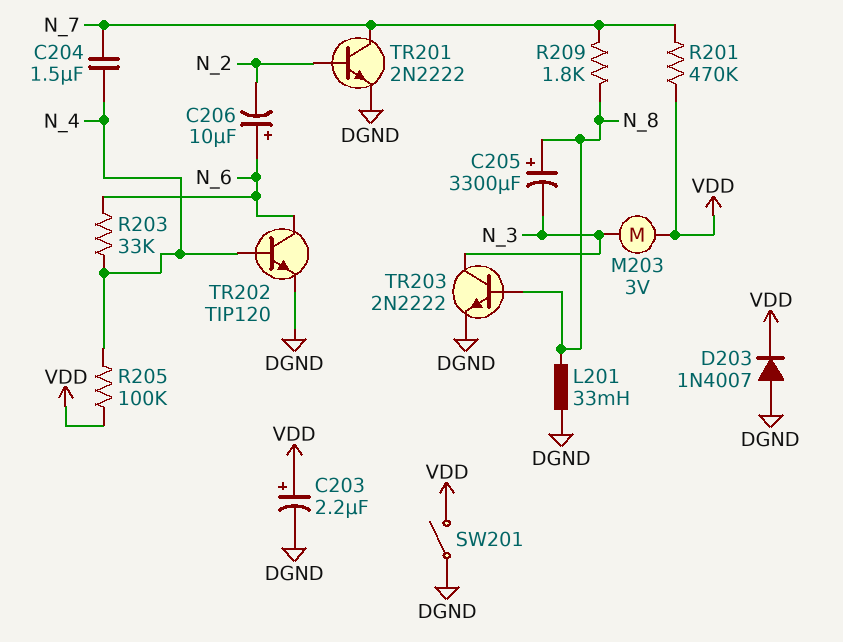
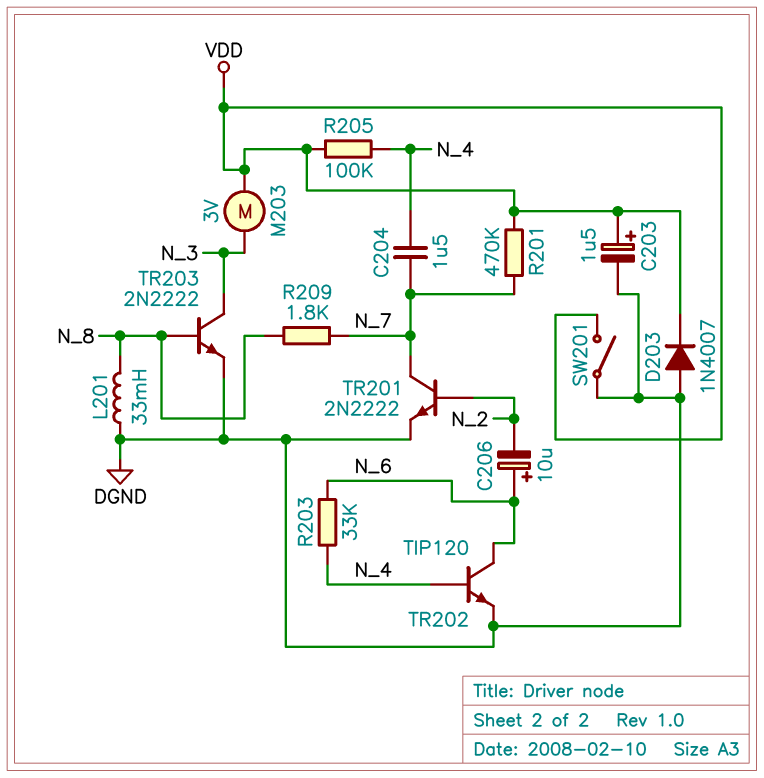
C203: 2.2uF (plus VDD, minus DGND) -> 1.5uF (plus VDD, minus DGND)
C205: 3300uF (plus N_8, minus N_3) -> none

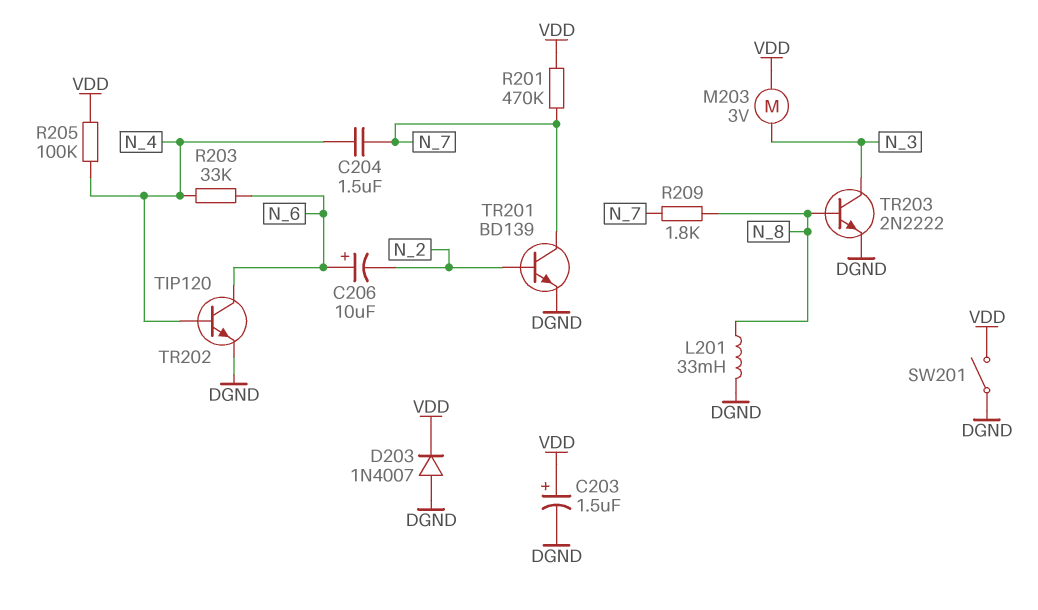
TR201: NPN 2N2222 (B N_2, C N_7, E DGND) -> NPN BD139 (B N_2, C N_7, E DGND)

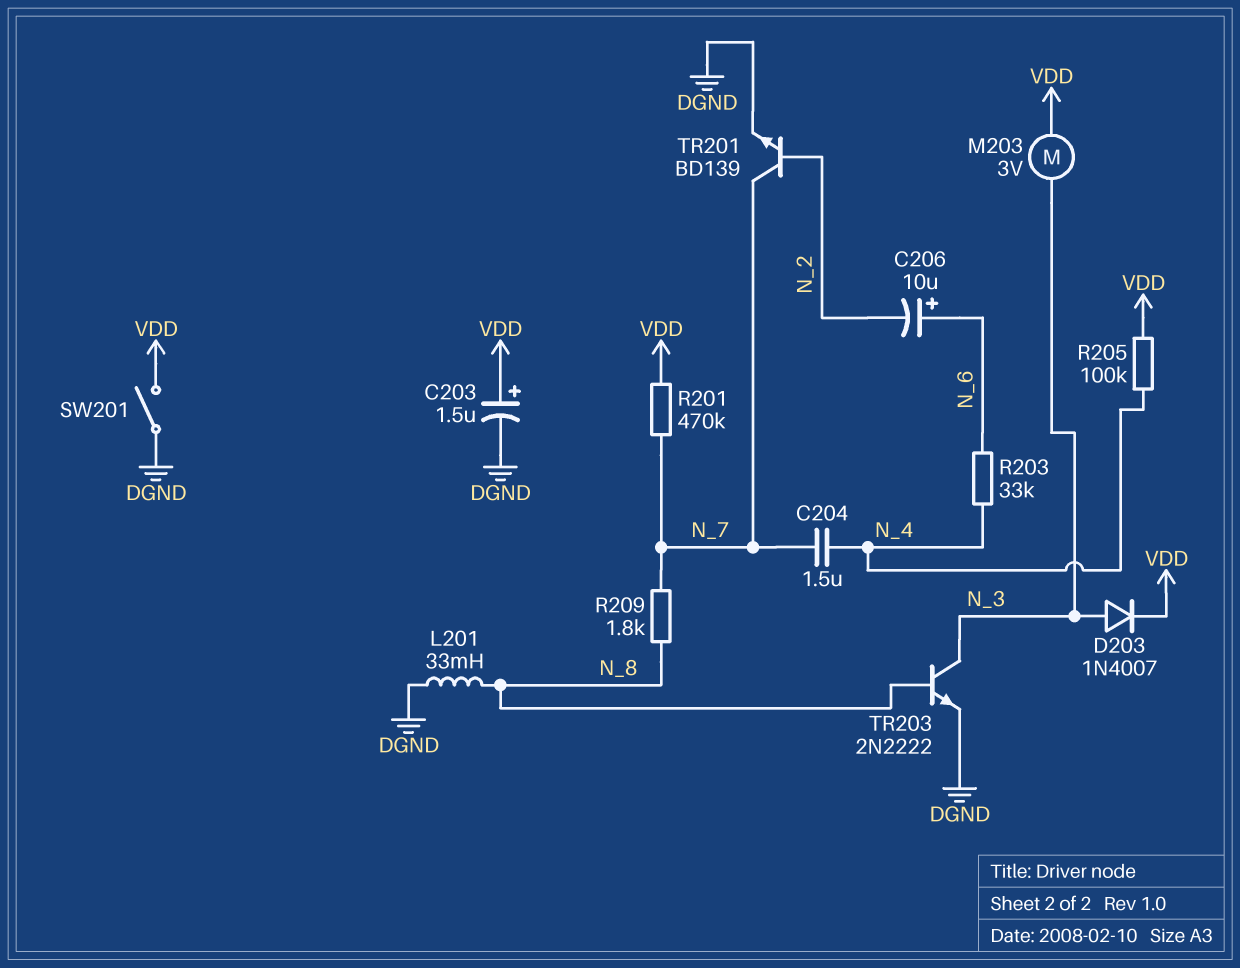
D203: diode 1N4007 (A DGND, K VDD) -> diode 1N4007 (A N_3, K VDD)
TR202: NPN TIP120 (B N_4, C N_6, E DGND) -> none

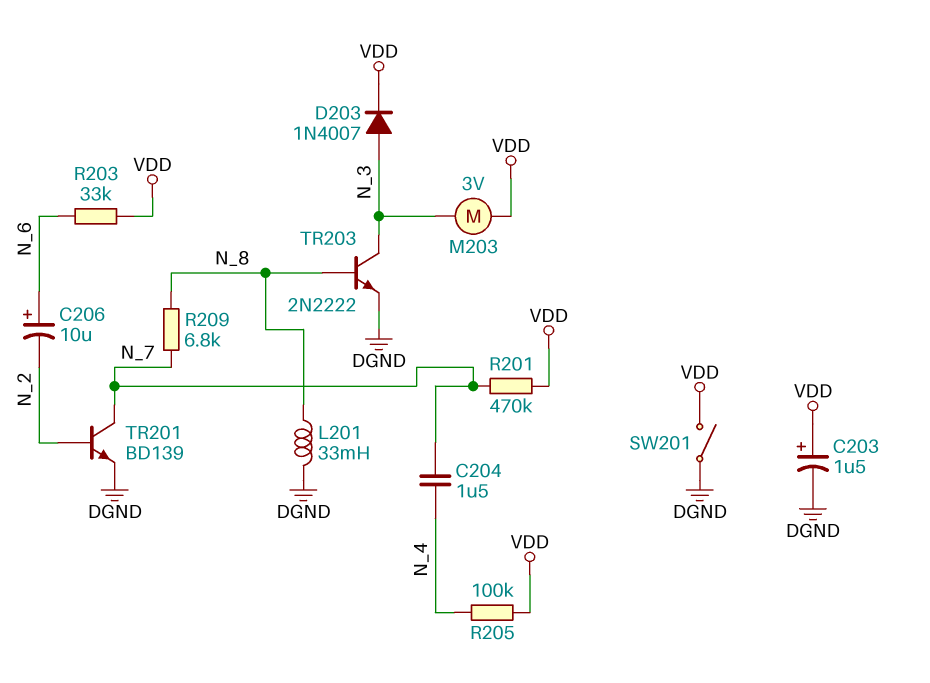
R203: 33k (N_4, N_6) -> 33k (N_6, VDD)
R209: 1.8k (N_7, N_8) -> 6.8k (N_7, N_8)

